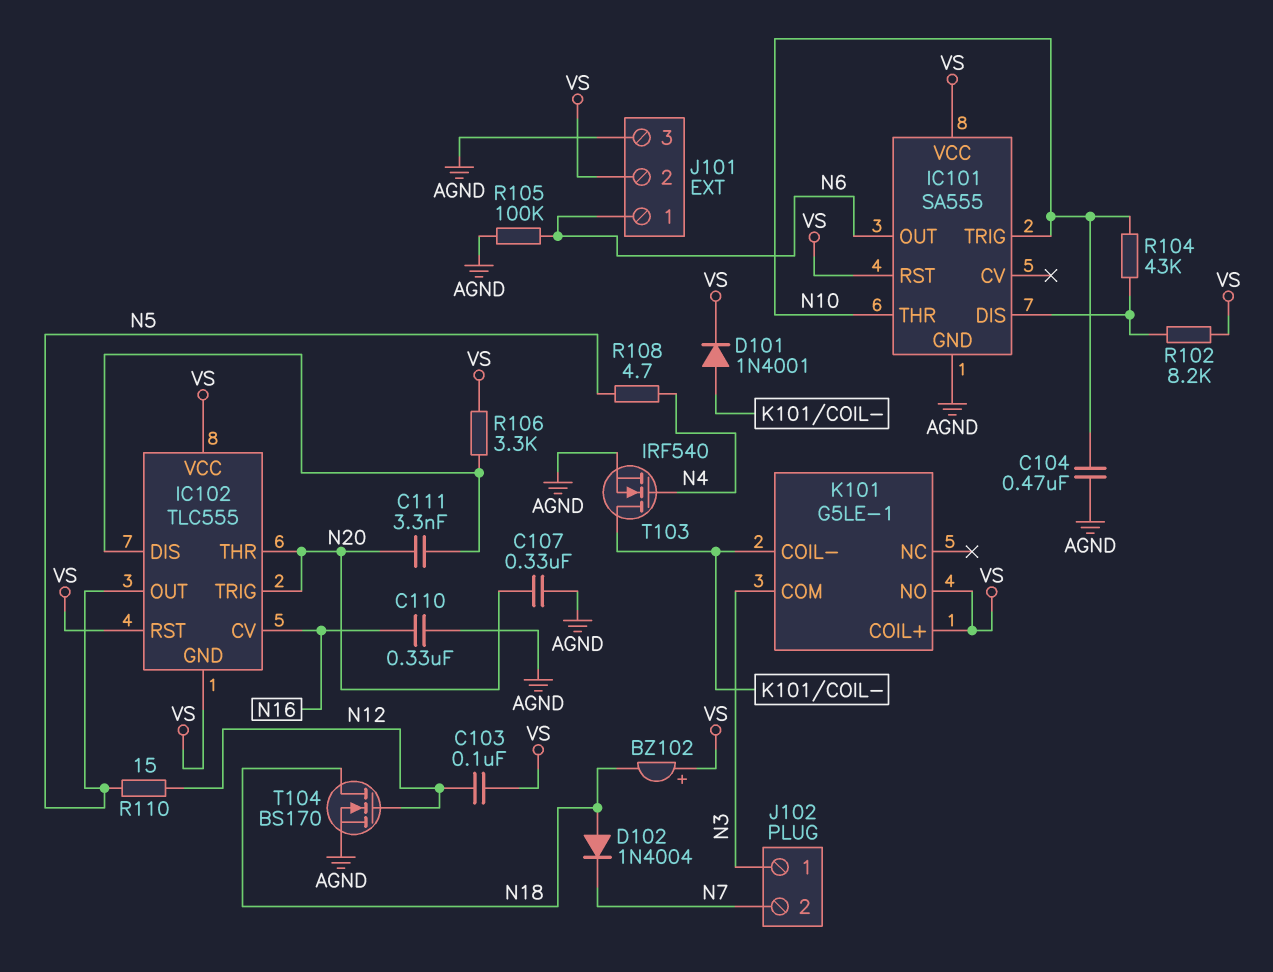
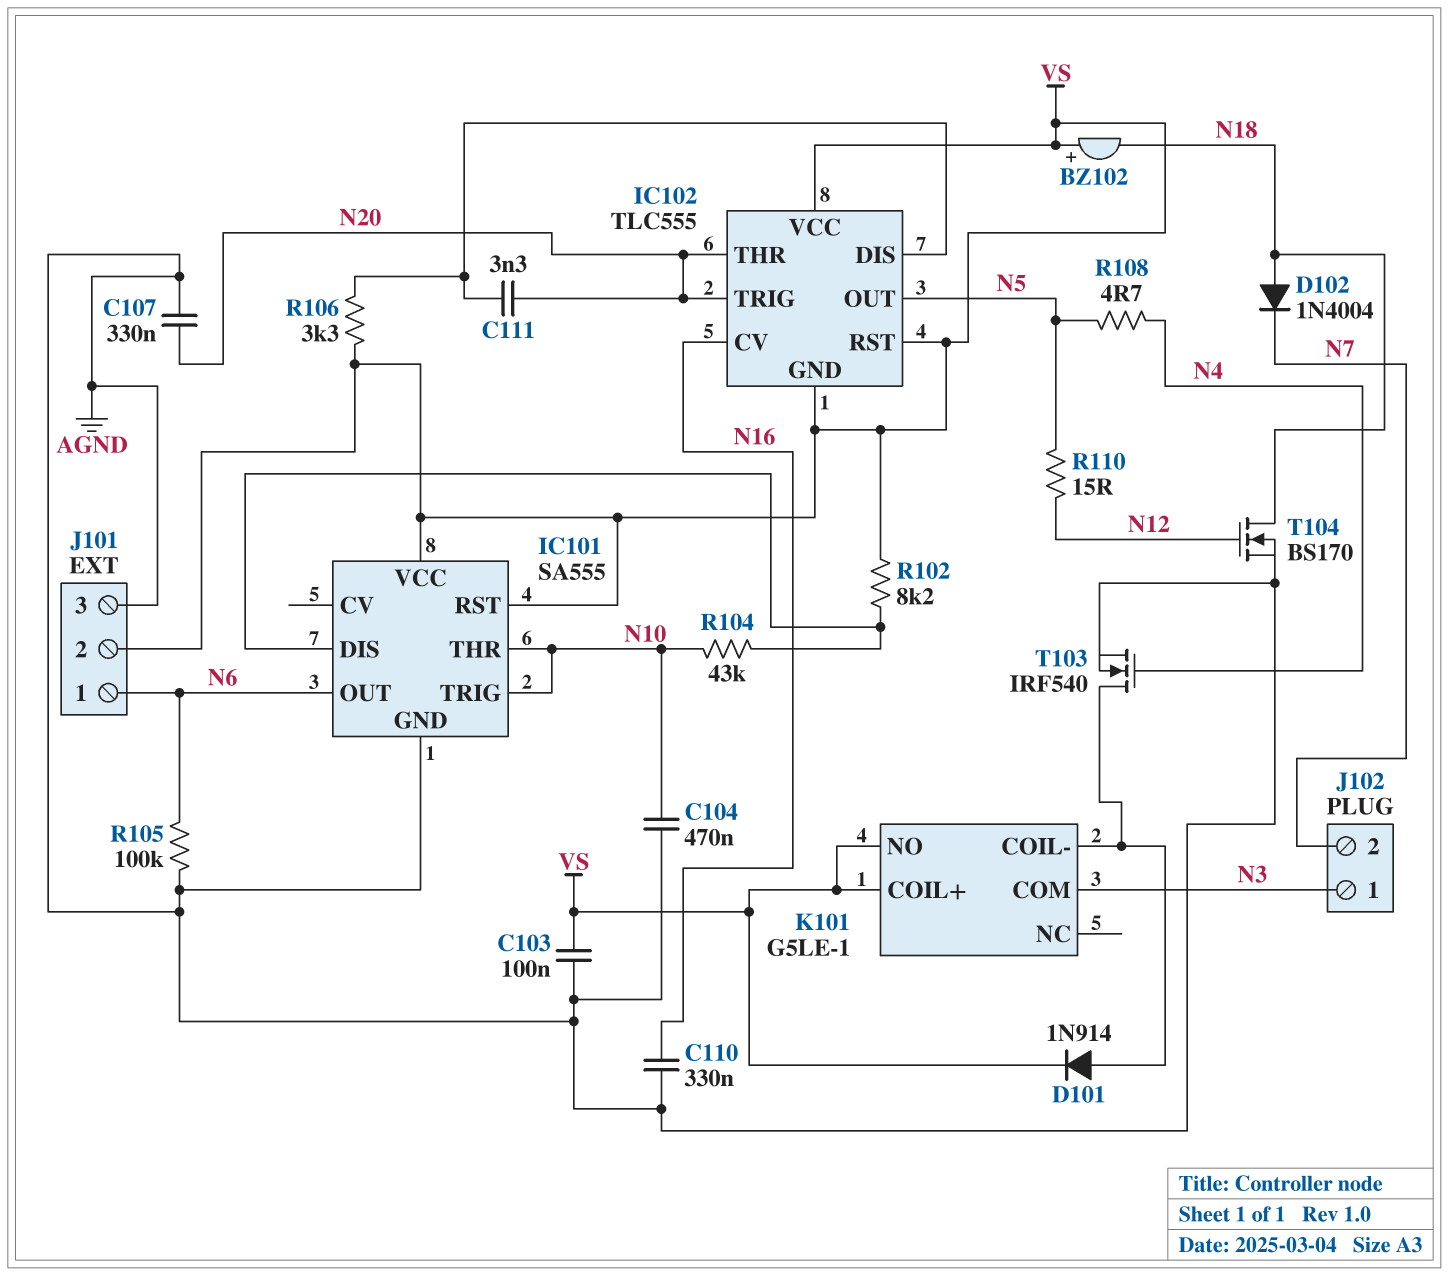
C103: 100nF (N12, VS) -> 100nF (AGND, VS)
D101: diode 1N4001 (A K101/COIL-, K VS) -> diode 1N914 (A K101/COIL-, K VS)

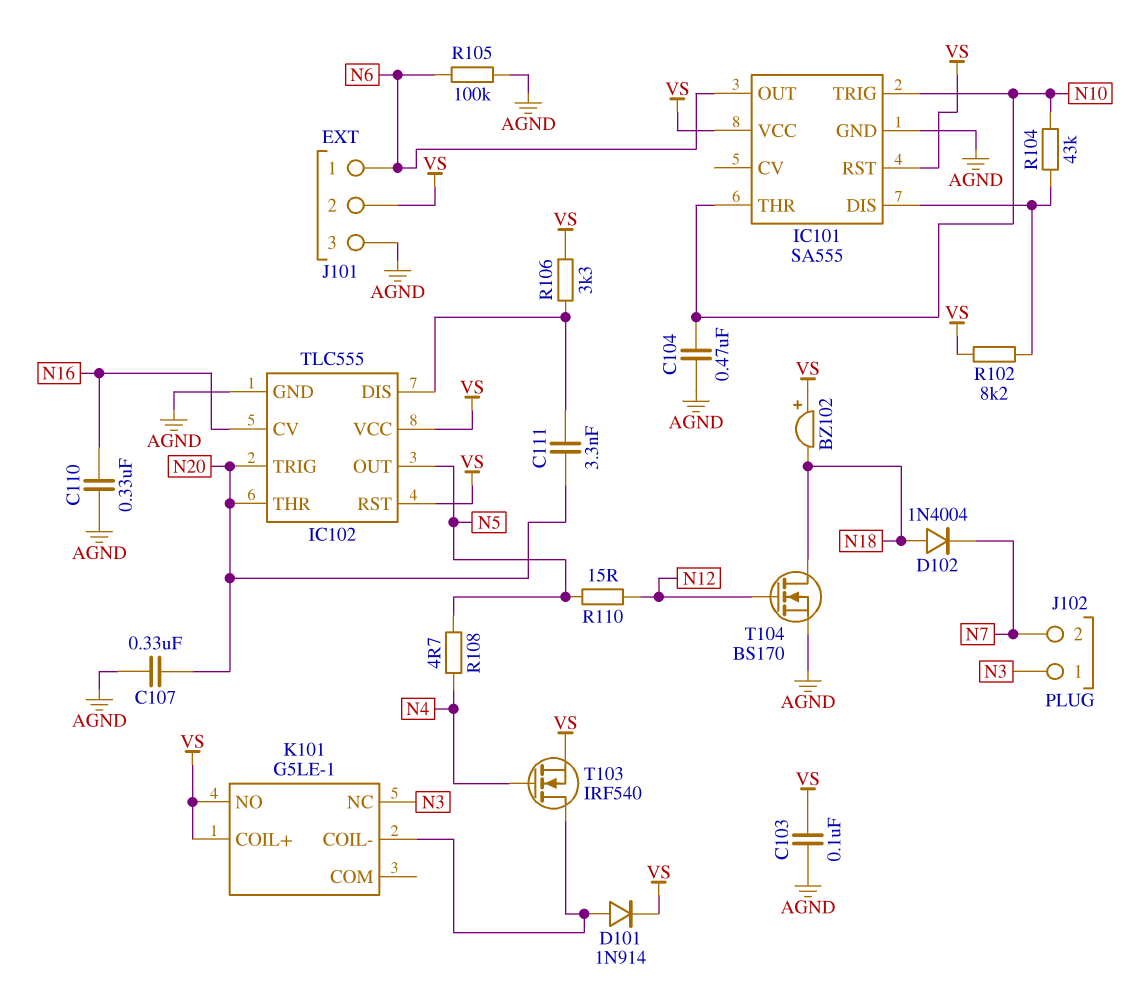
IC102 pin GND: VS -> AGND
K101 pin COM: N3 -> none
K101 pin NC: none -> N3
T103: NMOS IRF540 (G N4, D K101/COIL-, S AGND) -> NMOS IRF540 (G N4, D K101/COIL-, S VS)

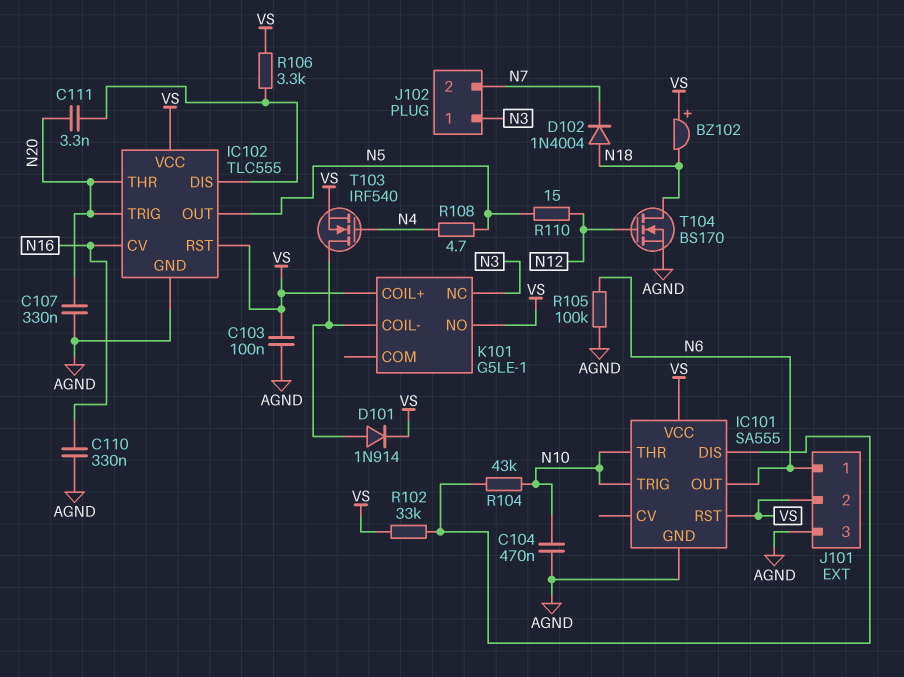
R102: 8.2k (IC101/DIS, VS) -> 33k (IC101/DIS, VS)

